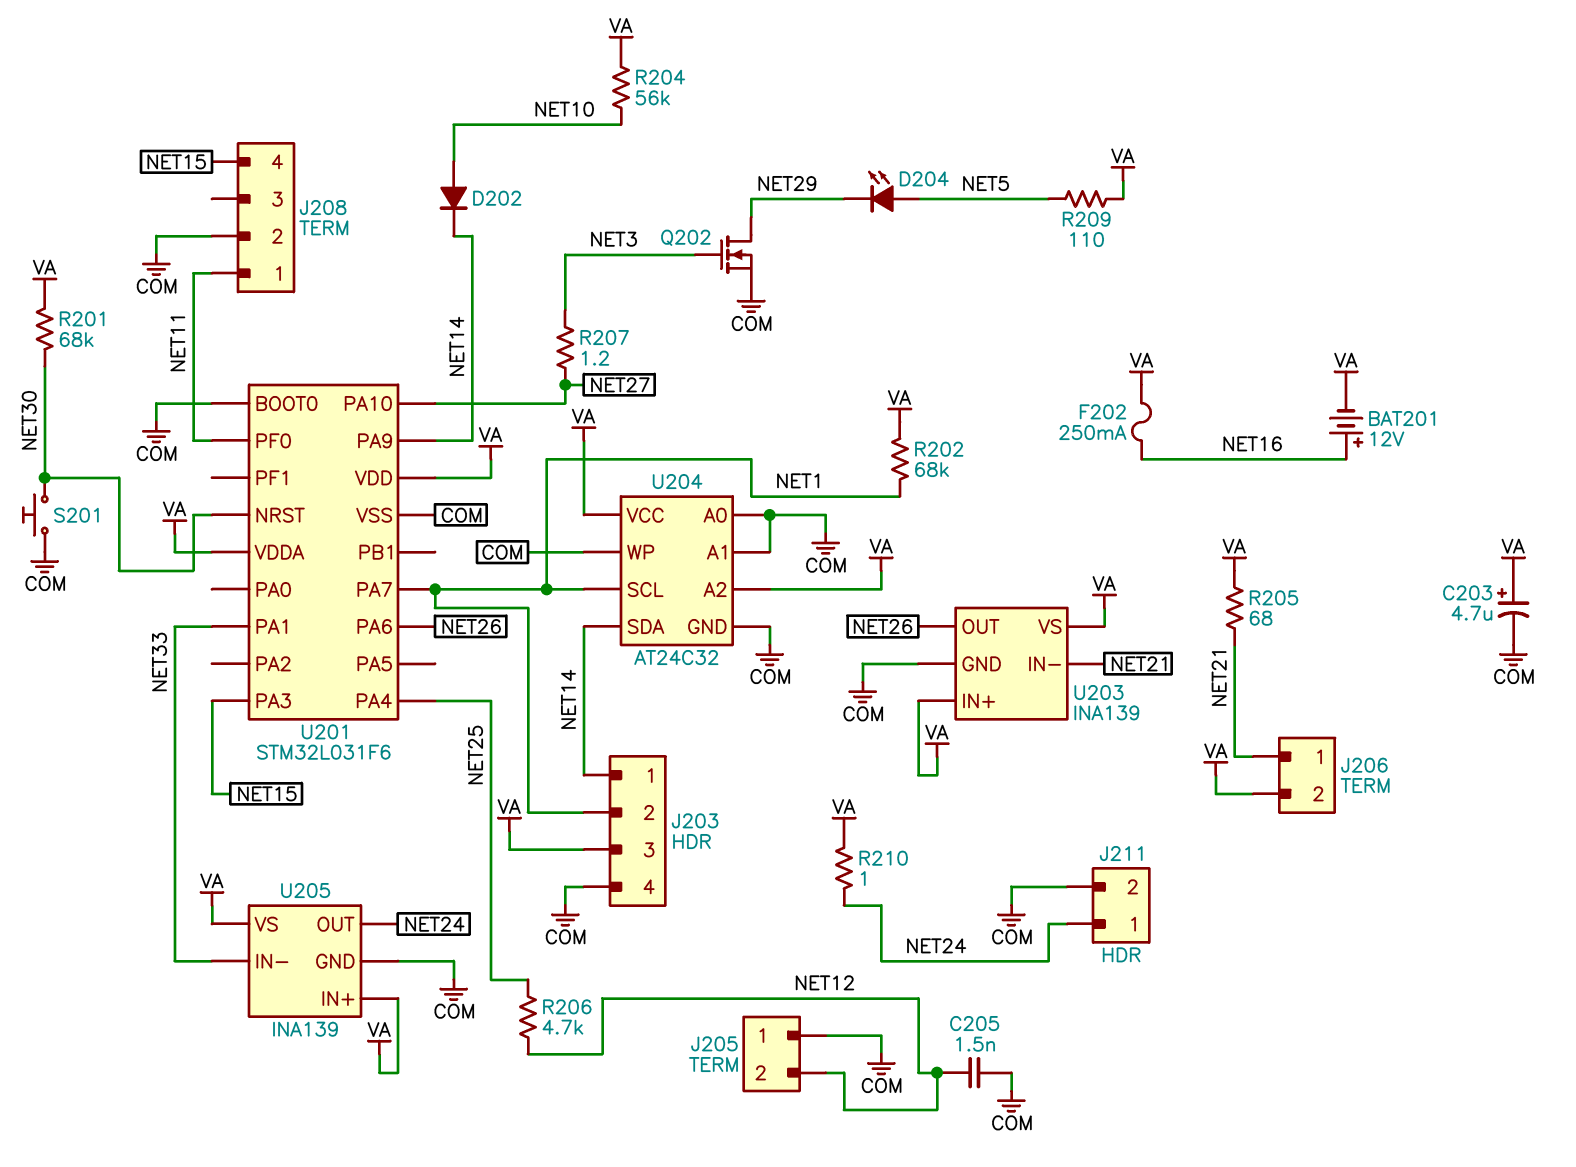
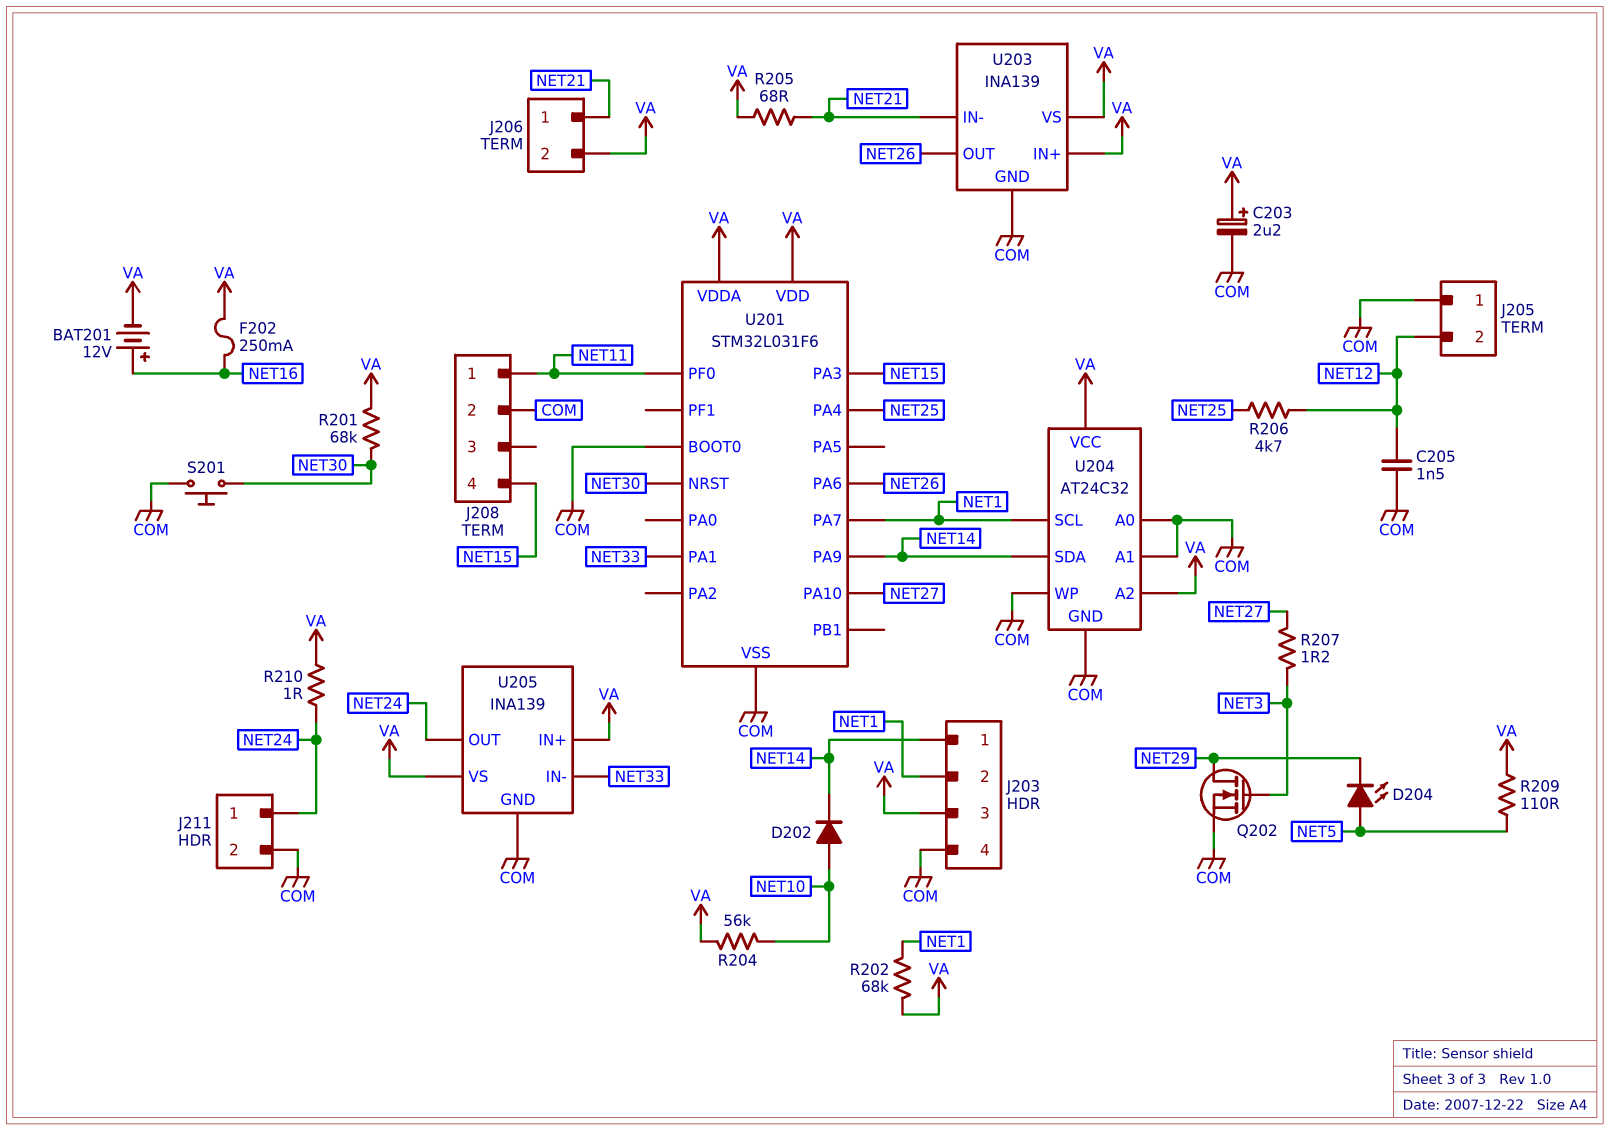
C203: 4.7uF (plus VA, minus COM) -> 2.2uF (plus VA, minus COM)

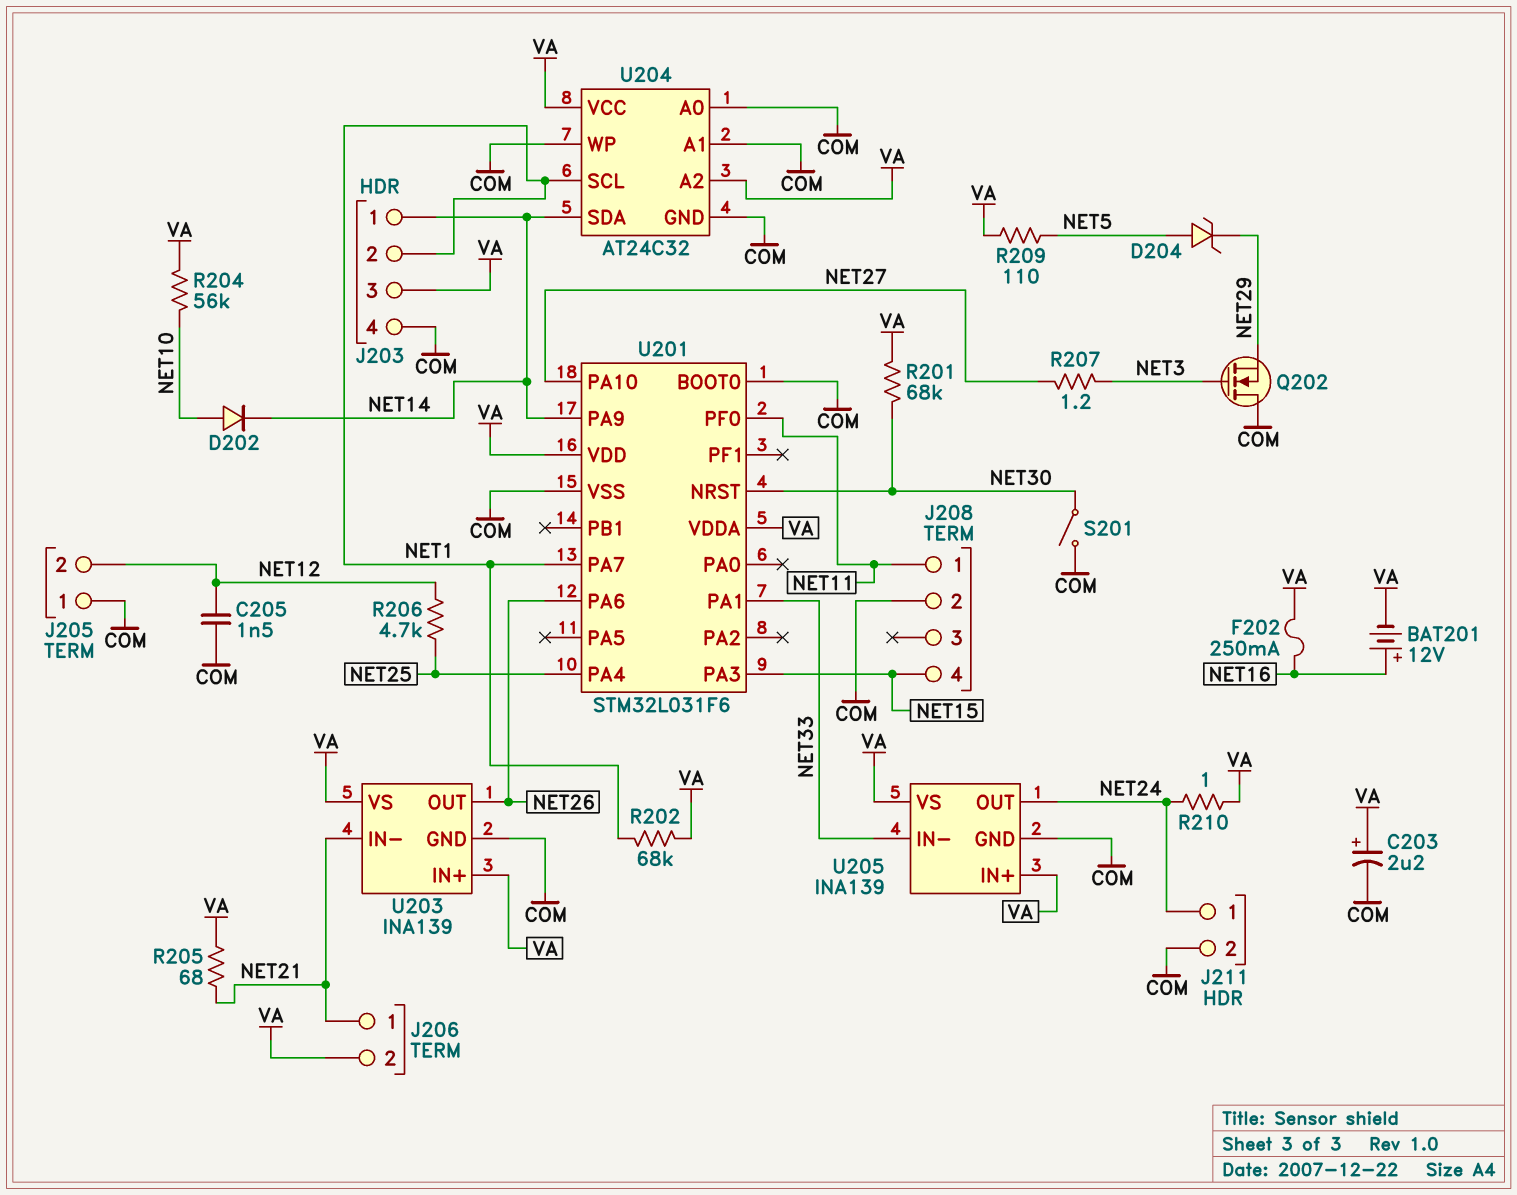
D204: LED (A NET5, K NET29) -> zener (A NET5, K NET29)
Q202: NMOS (G NET3, D NET29, S COM) -> NMOS (G NET3, D COM, S NET29)
S201: button (COM, NET30) -> switch (COM, NET30)

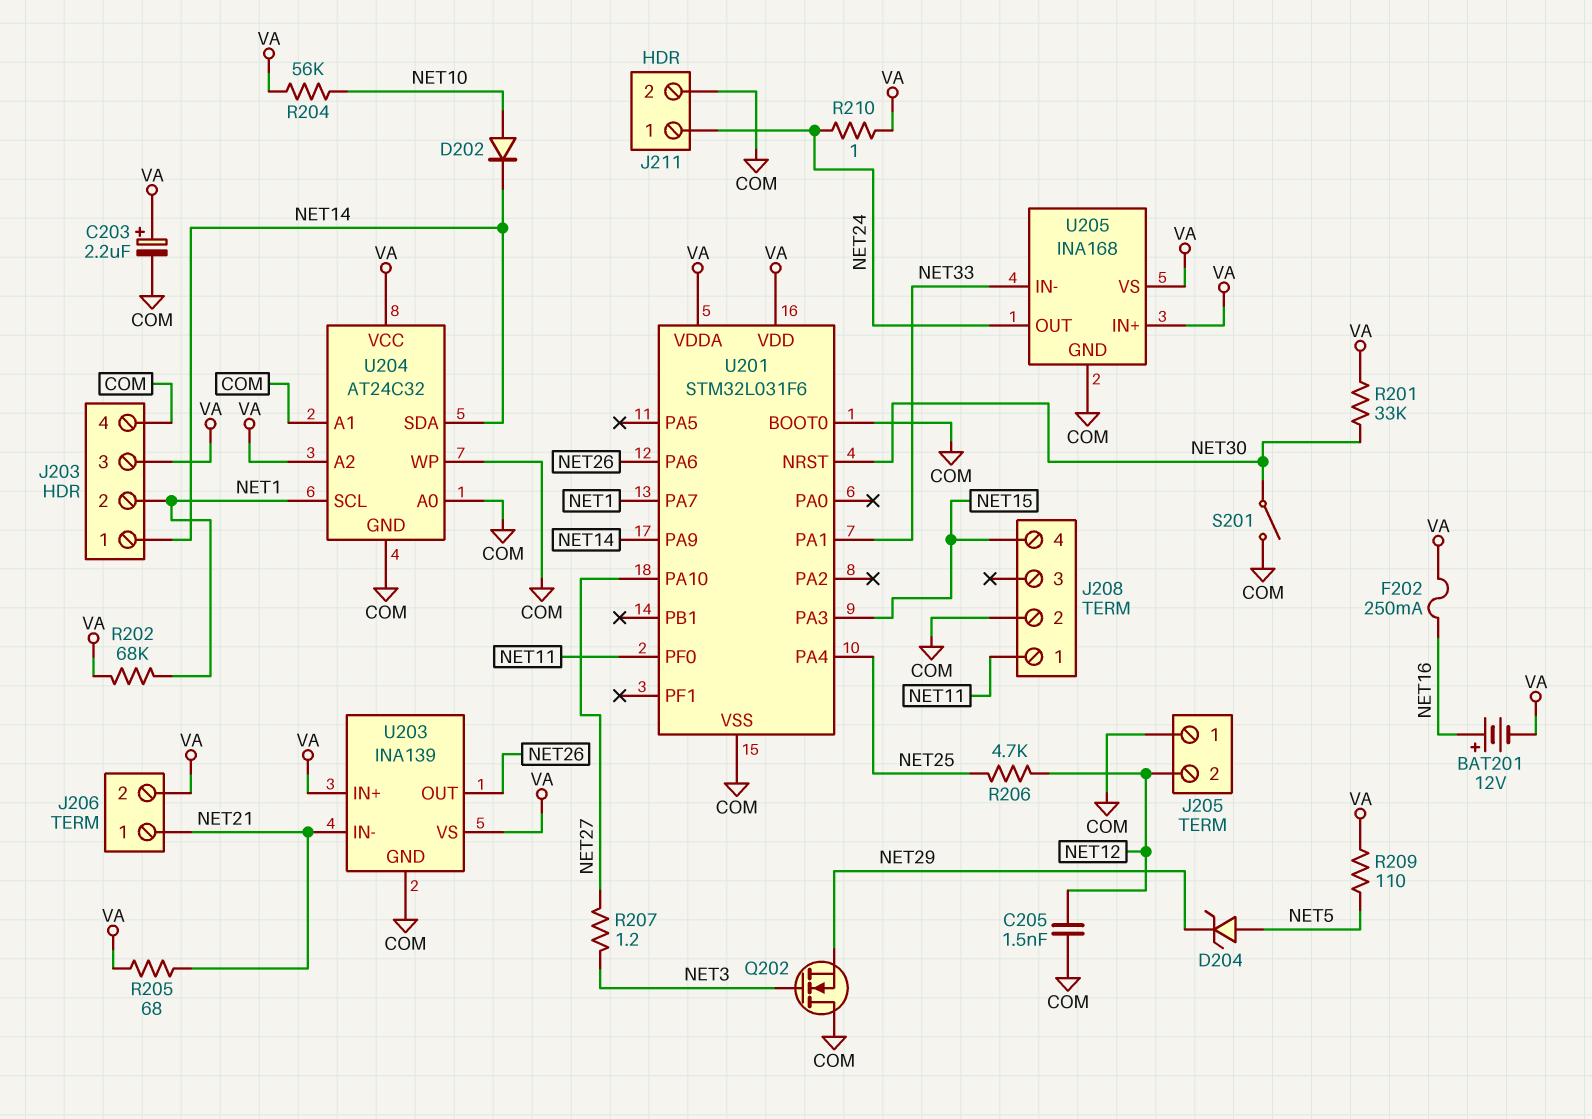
R201: 68k (NET30, VA) -> 33k (NET30, VA)
U205: INA139 -> INA168

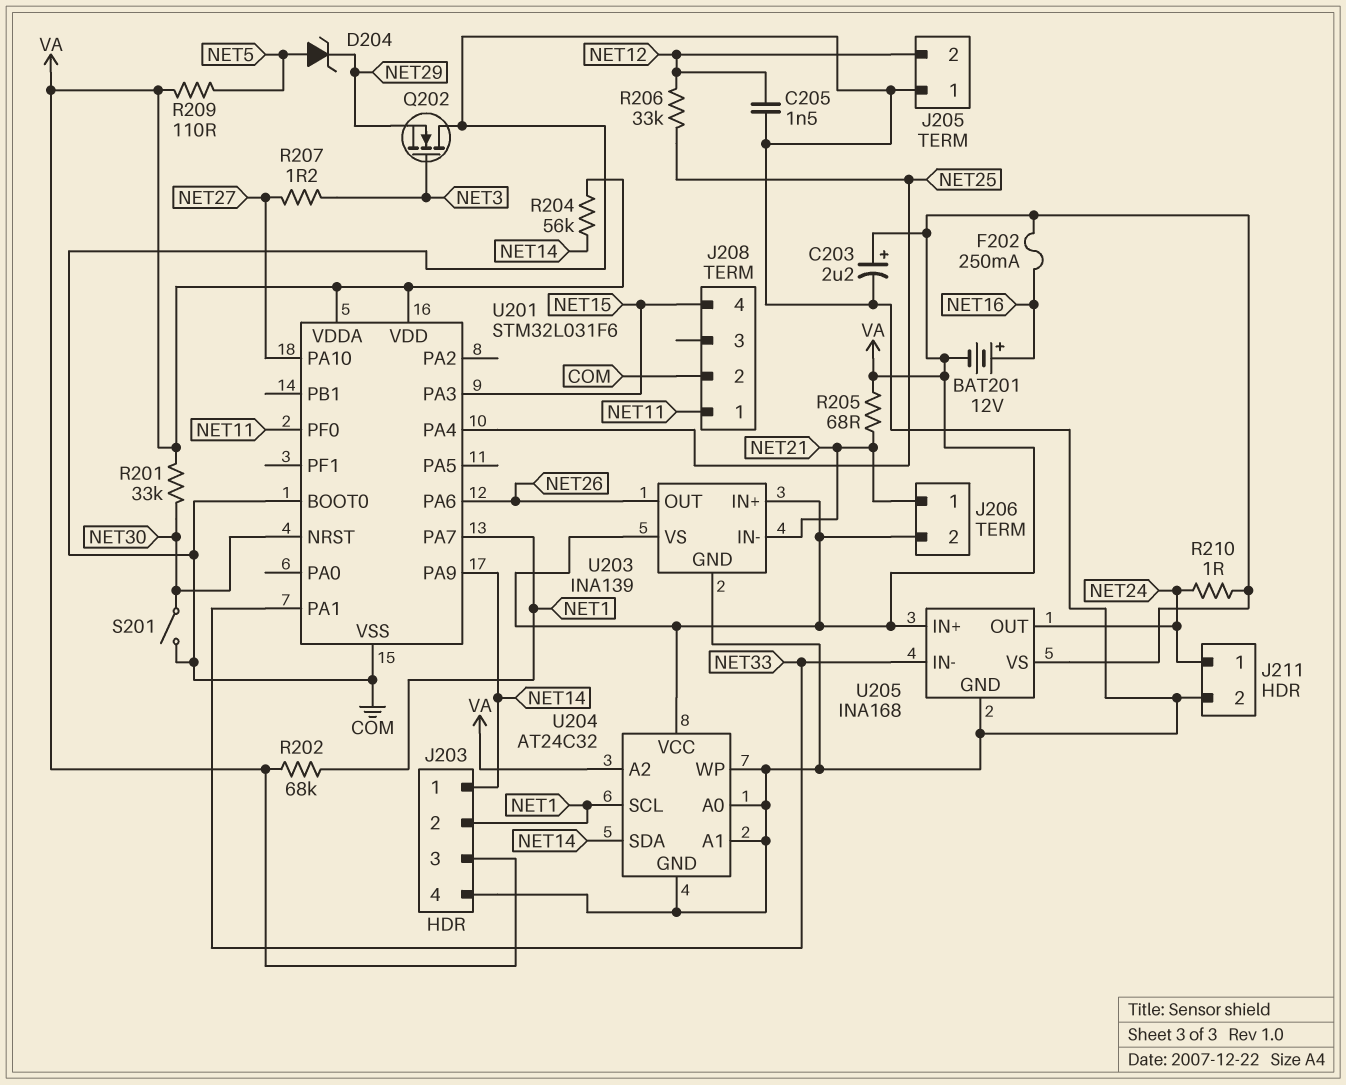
D202: diode (A NET10, K NET14) -> none
R204: 56k (NET10, VA) -> 56k (NET14, VA)
R206: 4.7k (NET12, NET25) -> 33k (NET12, NET25)

